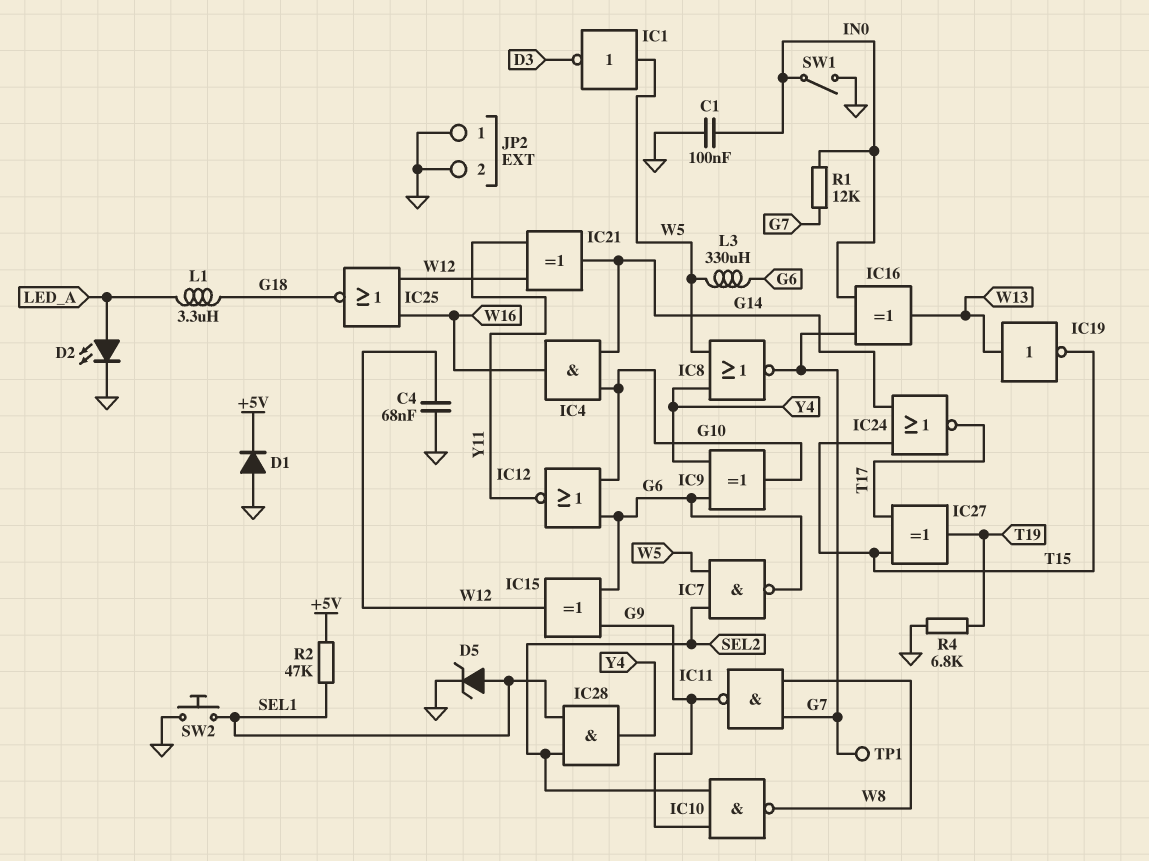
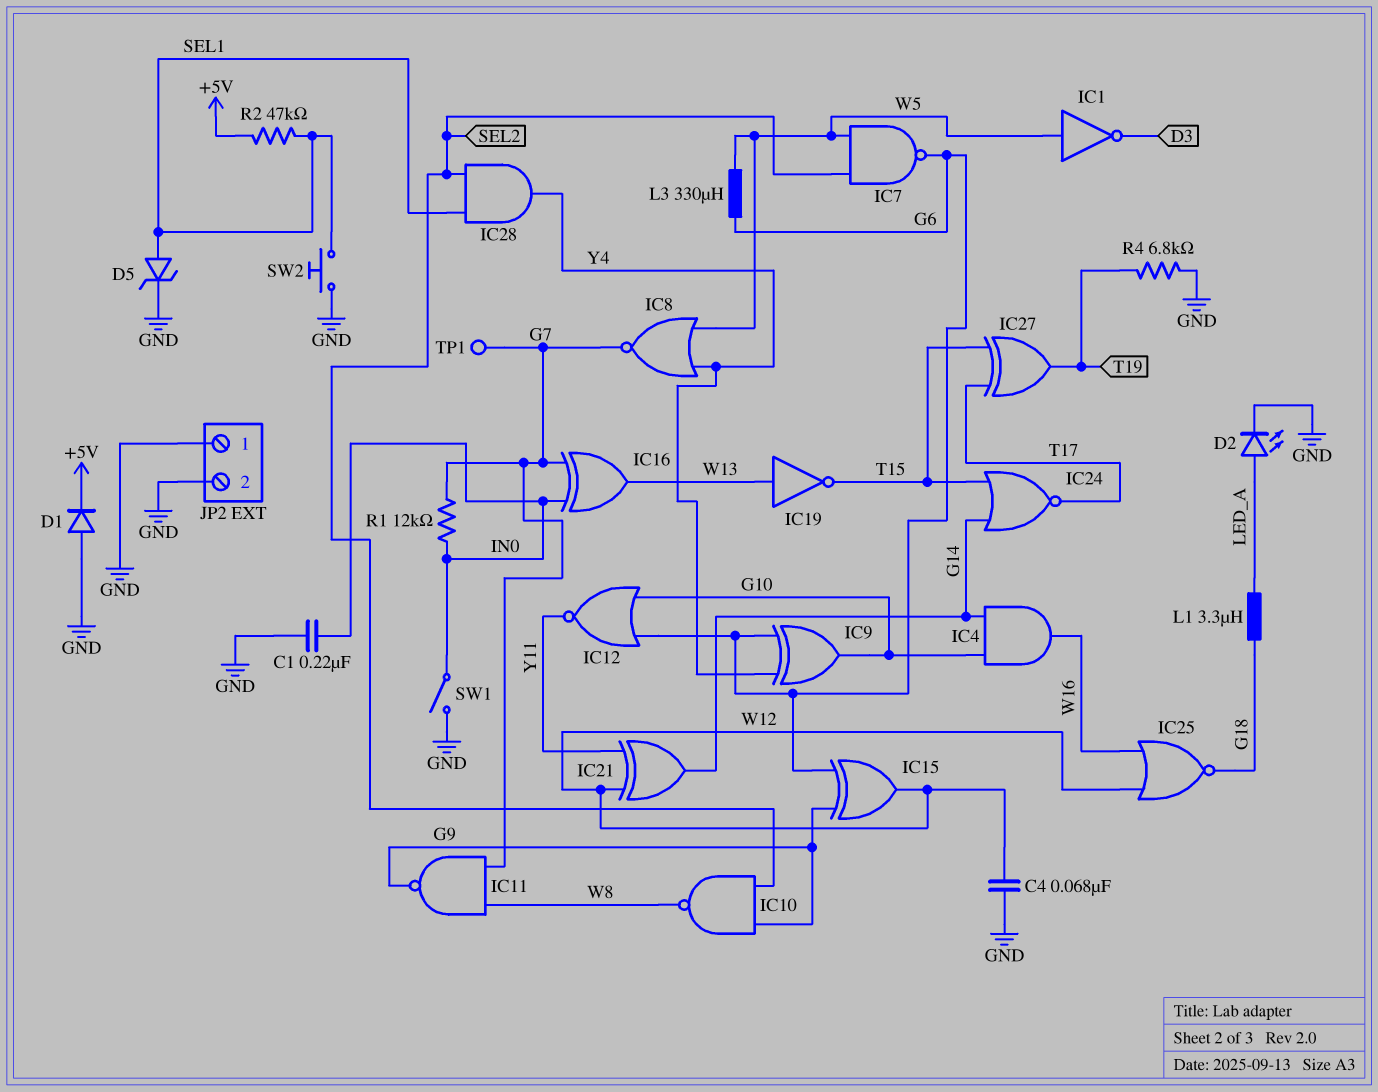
C1: 100nF (GND, IN0) -> 220nF (GND, IN0)

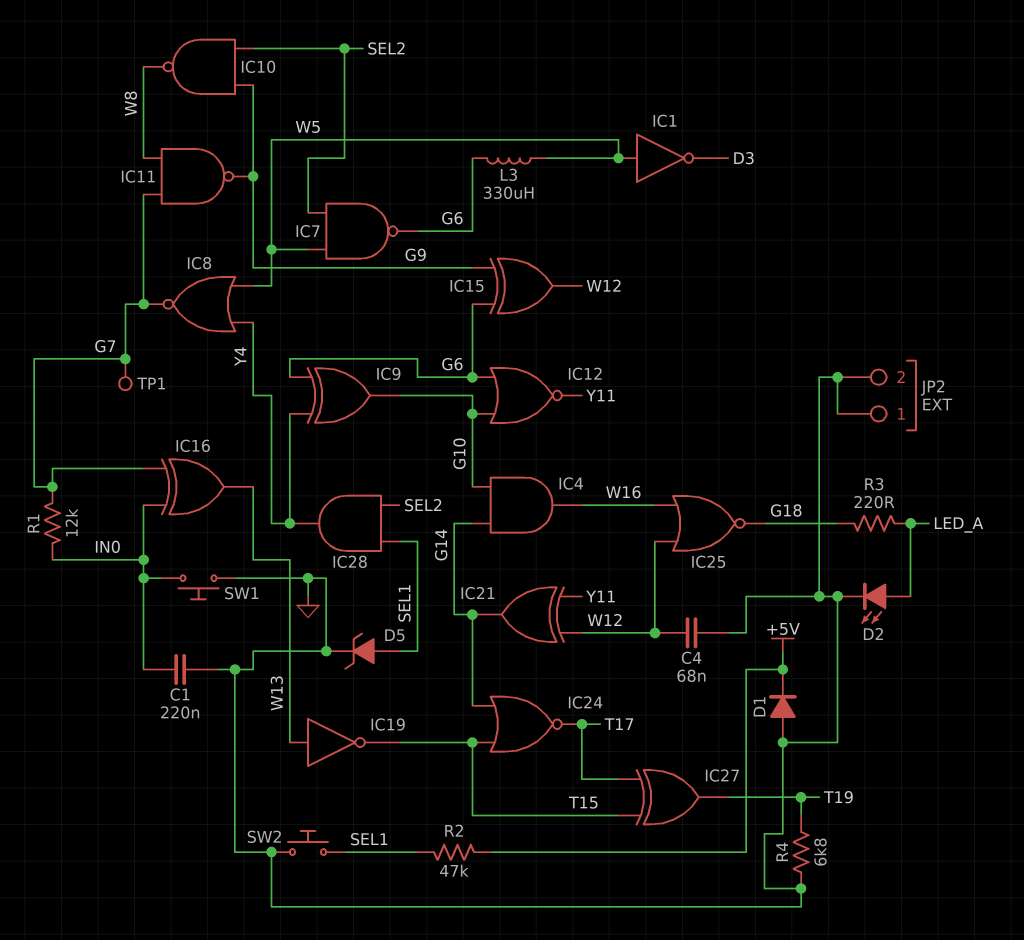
L1: 3.3uH (G18, LED_A) -> none
R3: none -> 220 (G18, LED_A)
SW1: switch (GND, IN0) -> button (GND, IN0)

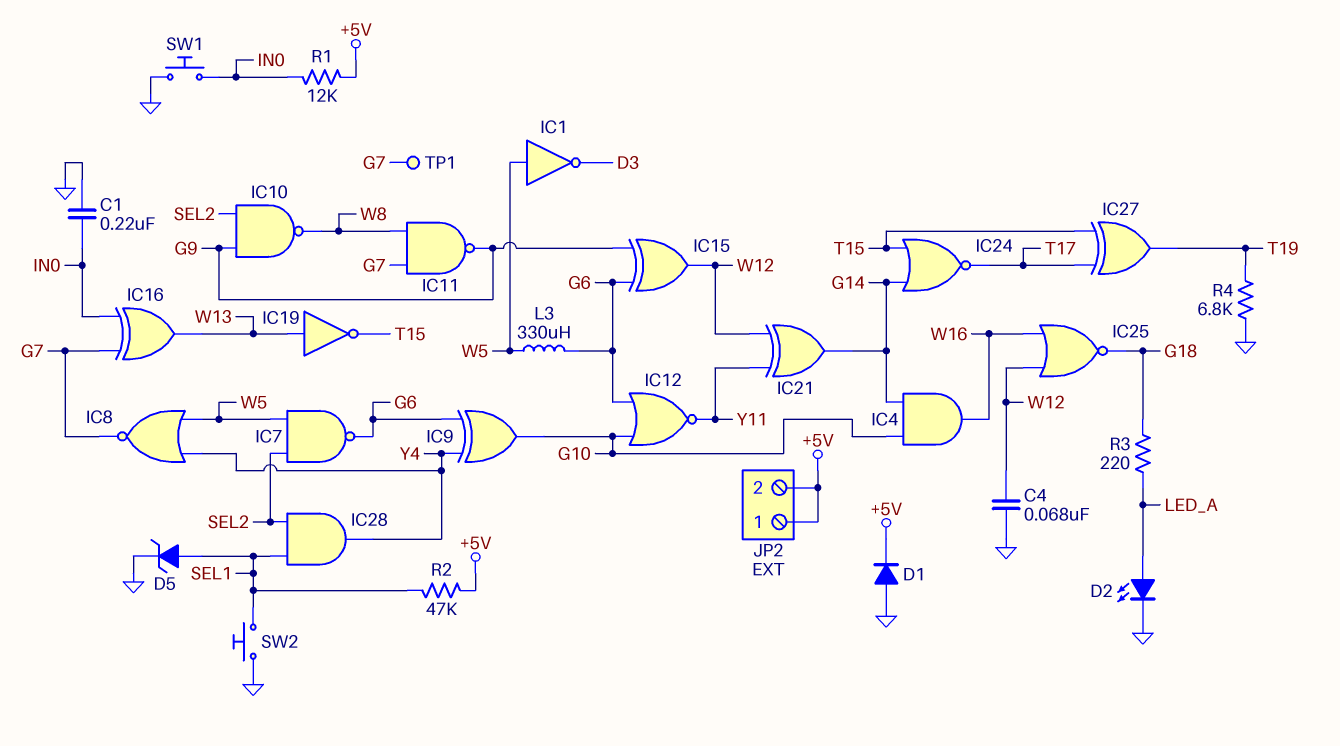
JP2 pin 1: GND -> +5V
JP2 pin 2: GND -> +5V
R1: 12k (G7, IN0) -> 12k (+5V, IN0)

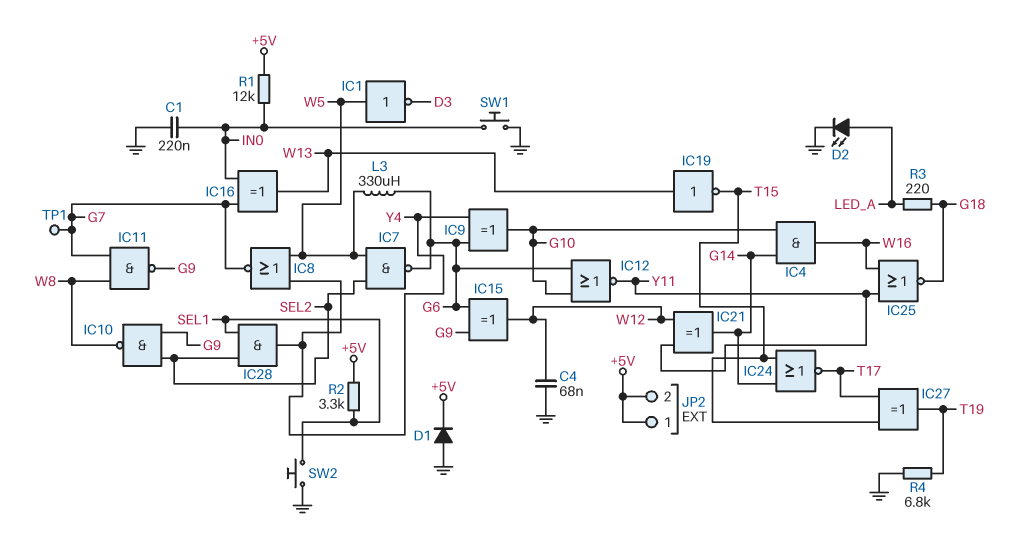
D5: zener (A SEL1, K GND) -> none
IC25: NOR (in W12, in W16, out G18) -> NOR (in W16, in Y11, out G18)
R2: 47k (+5V, SEL1) -> 3.3k (+5V, SEL1)

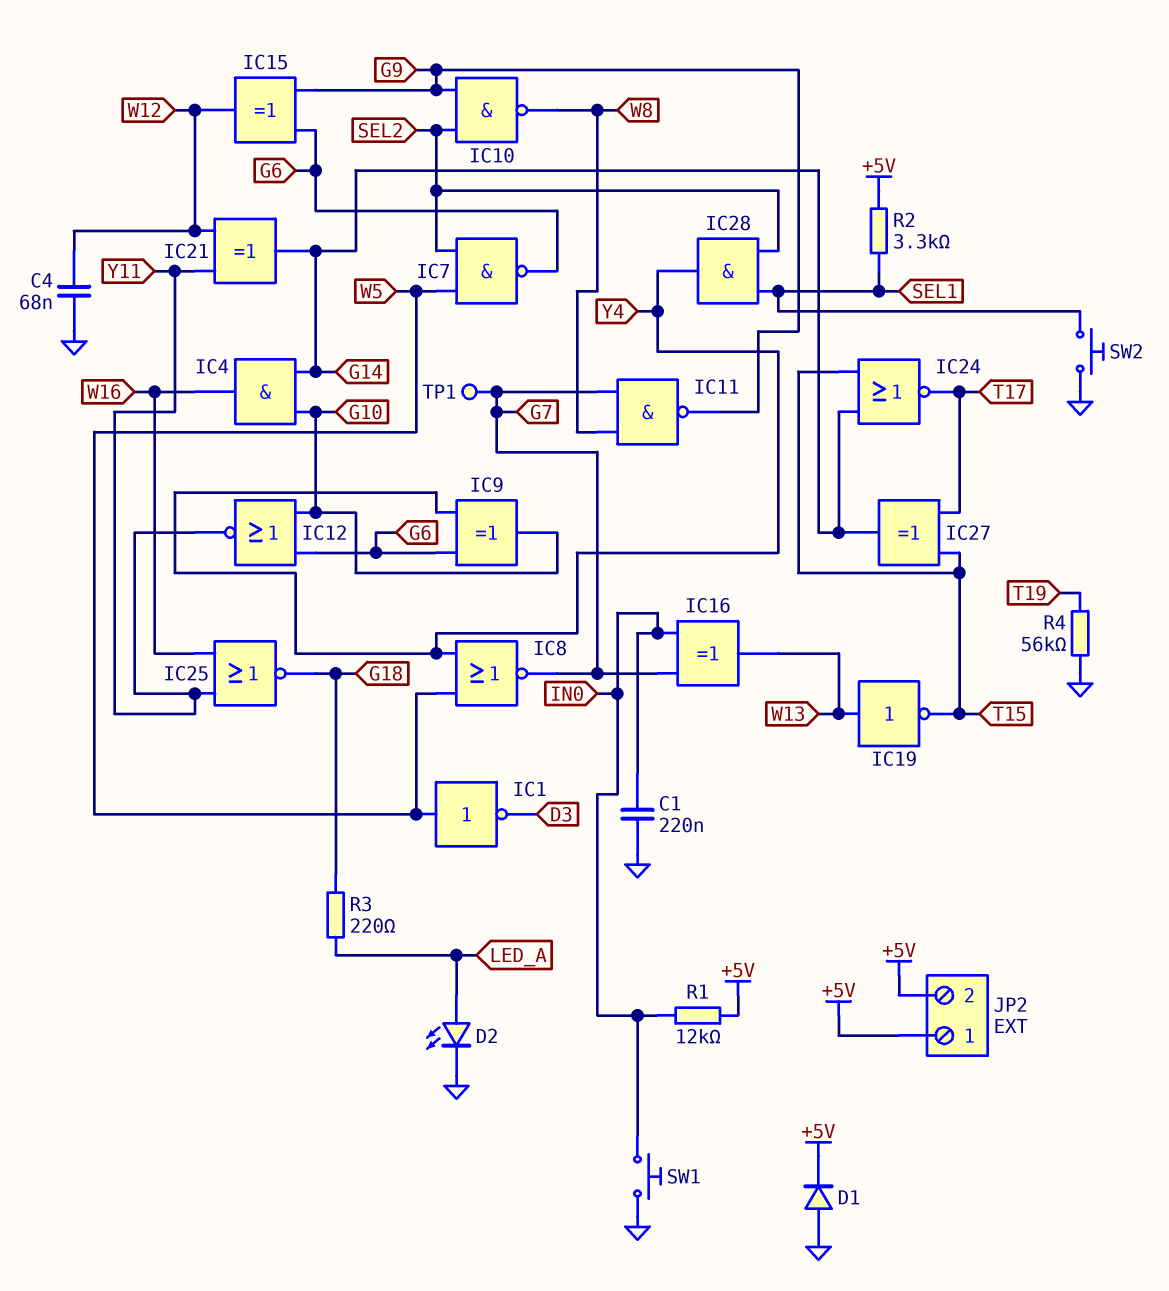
IC27: XOR (in T15, in T17, out T19) -> XOR (in T15, in T17, out G14)
L3: 330uH (G6, W5) -> none
R4: 6.8k (GND, T19) -> 56k (GND, T19)

